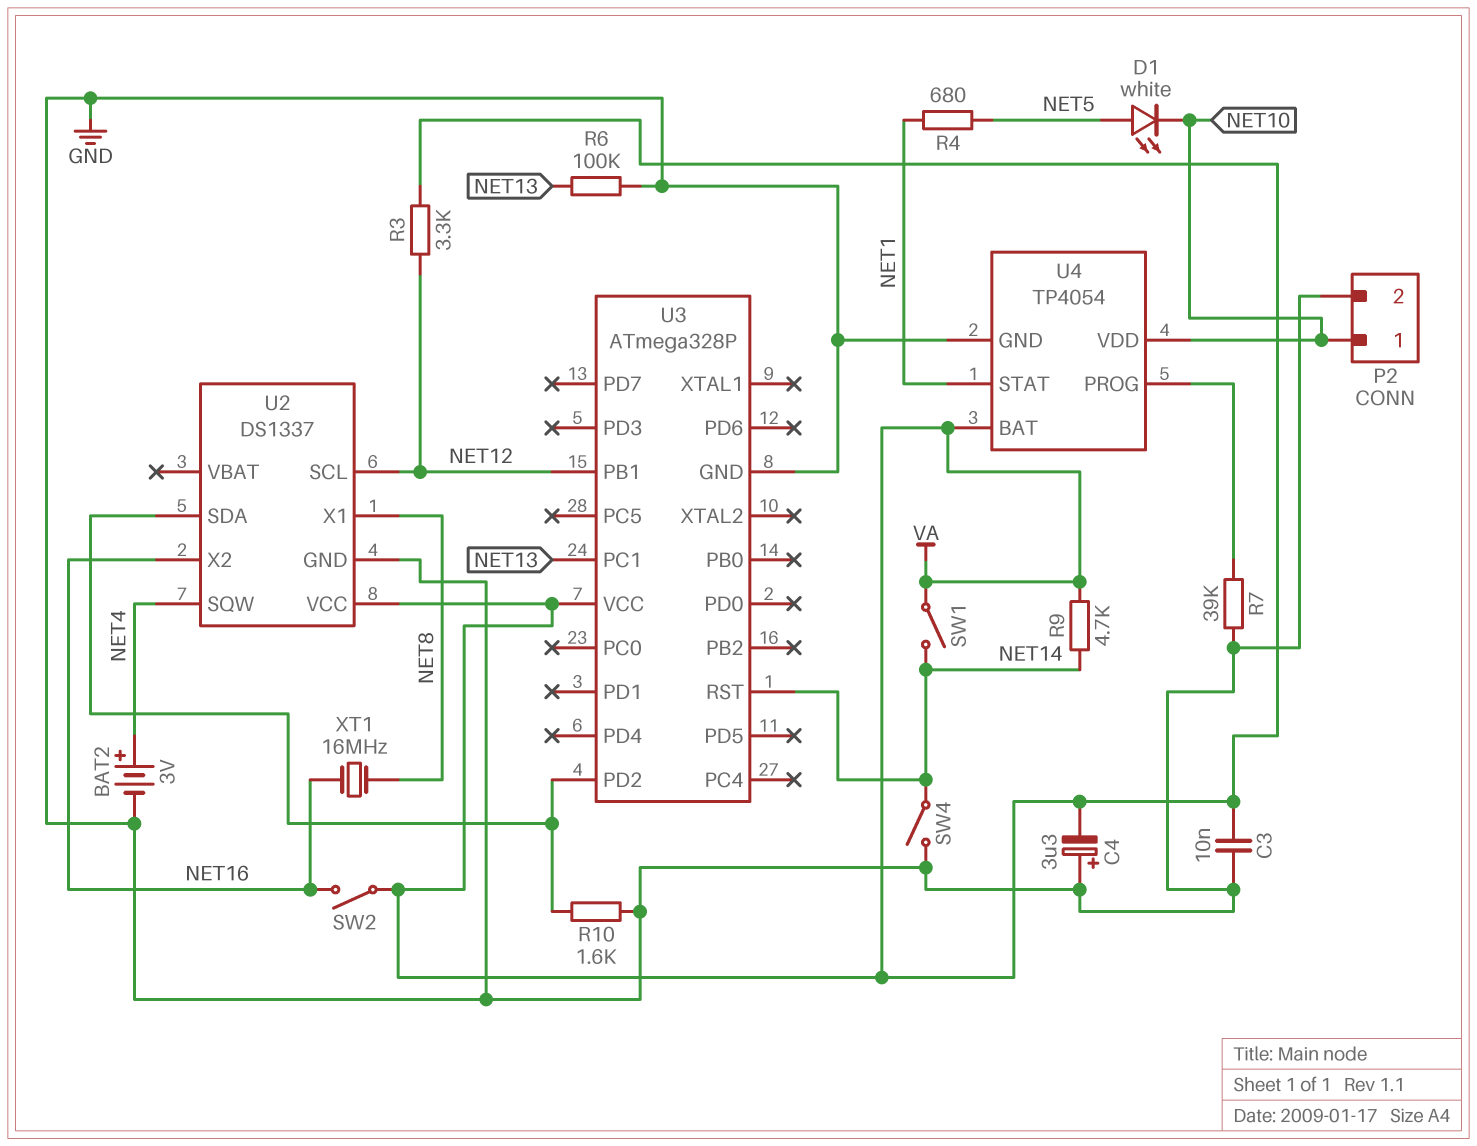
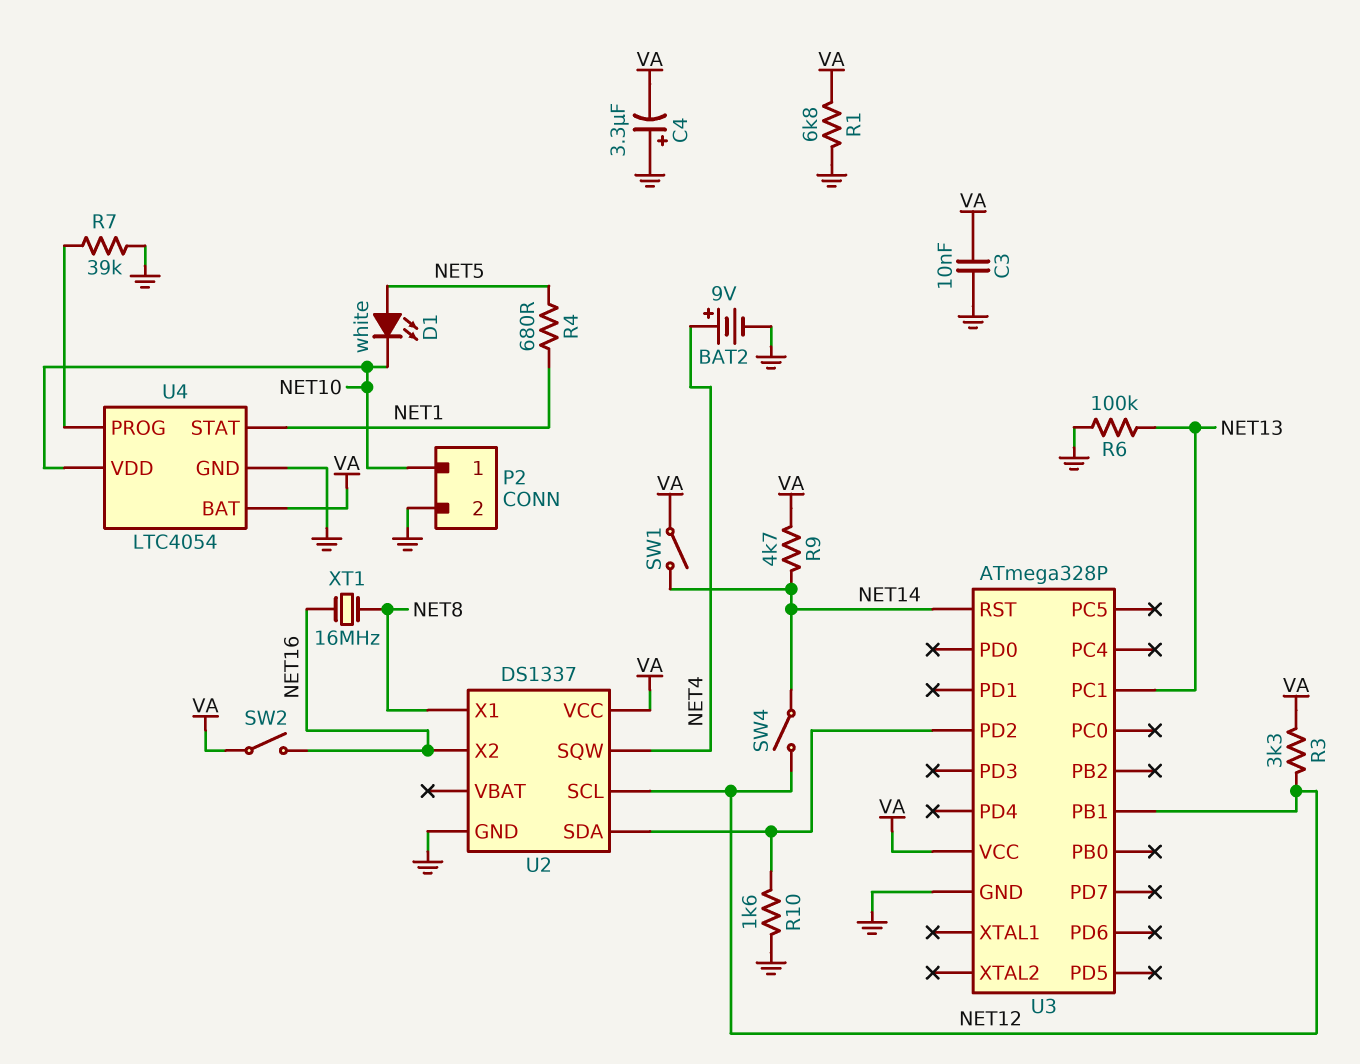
BAT2: 3V (plus NET4, minus GND) -> 9V (plus NET4, minus GND)
R1: none -> 6.8k (GND, VA)
SW4: switch (GND, NET14) -> switch (NET12, NET14)
U4: TP4054 -> LTC4054

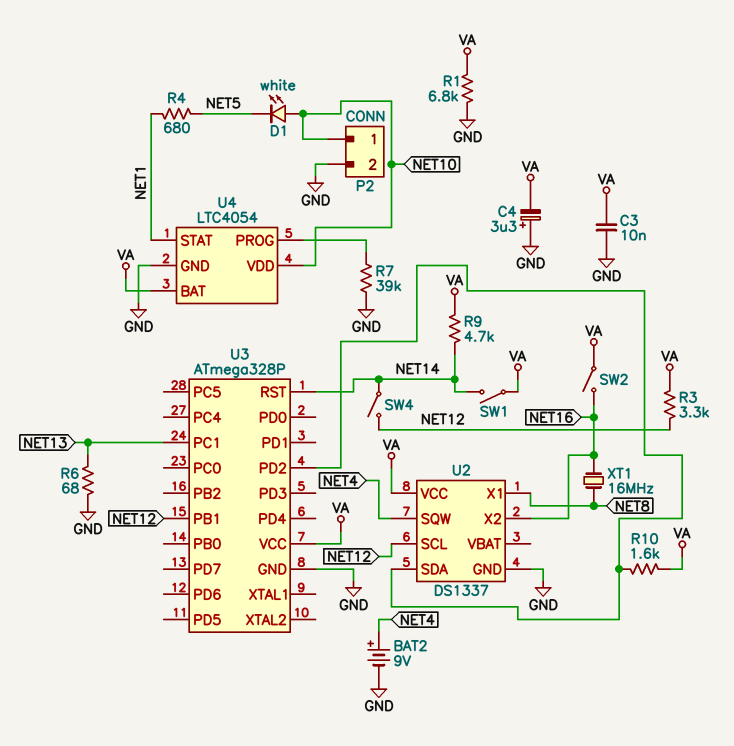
D1: LED white (A NET5, K NET10) -> LED white (A NET10, K NET5)
R6: 100k (GND, NET13) -> 68 (GND, NET13)
R10: 1.6k (GND, U2/SDA) -> 1.6k (U2/SDA, VA)

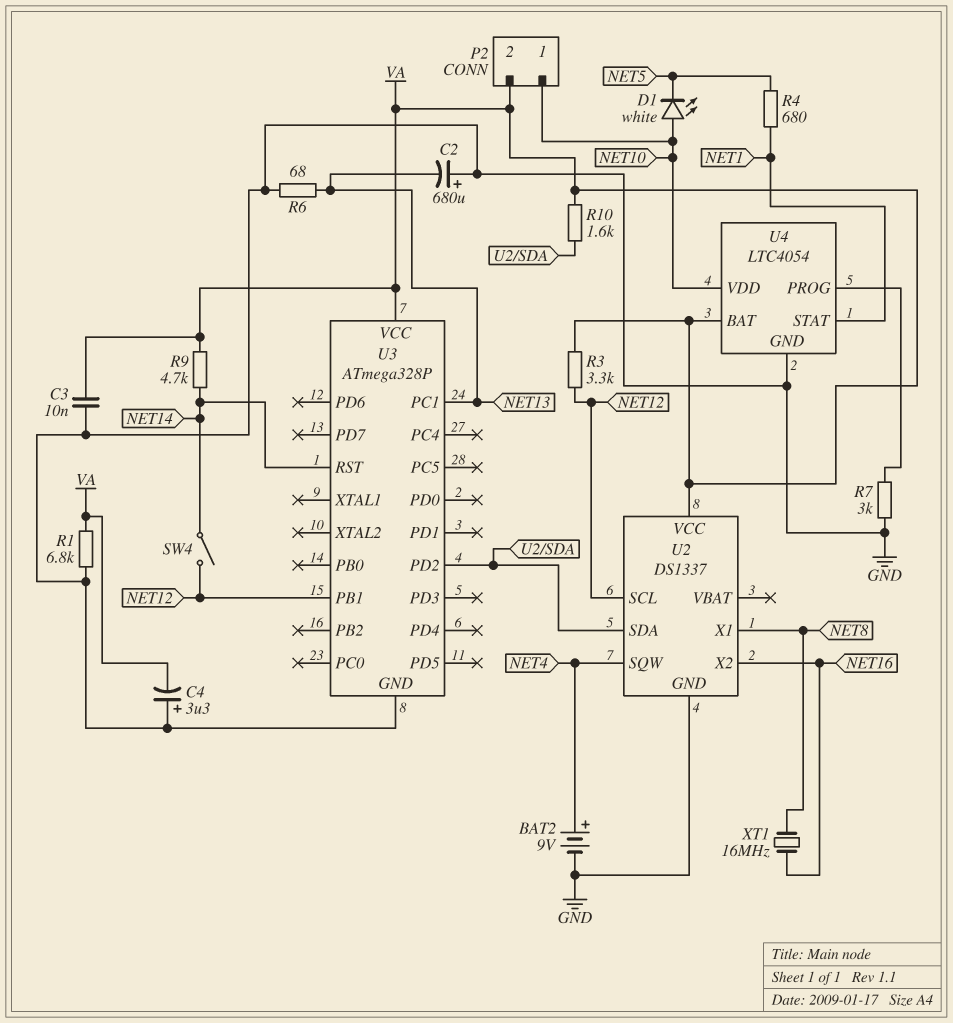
C2: none -> 680uF (plus GND, minus NET13)
P2 pin 2: GND -> VA
R7: 39k (GND, U4/PROG) -> 3k (GND, U4/PROG)
SW1: switch (NET14, VA) -> none
SW2: switch (NET16, VA) -> none

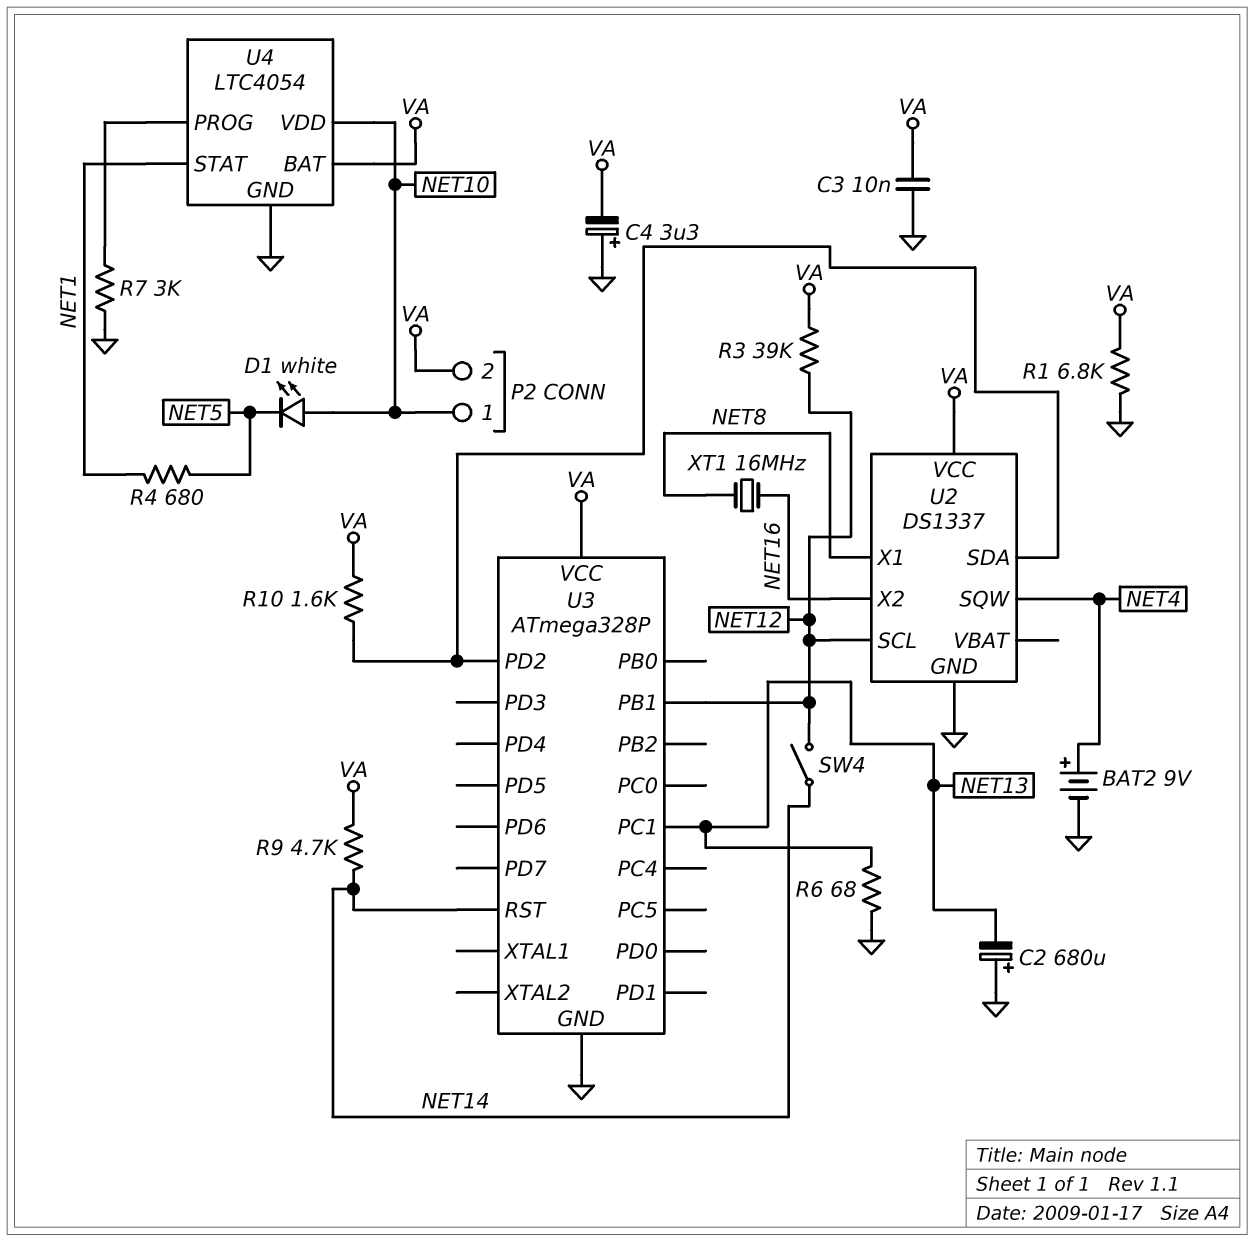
R3: 3.3k (NET12, VA) -> 39k (NET12, VA)

